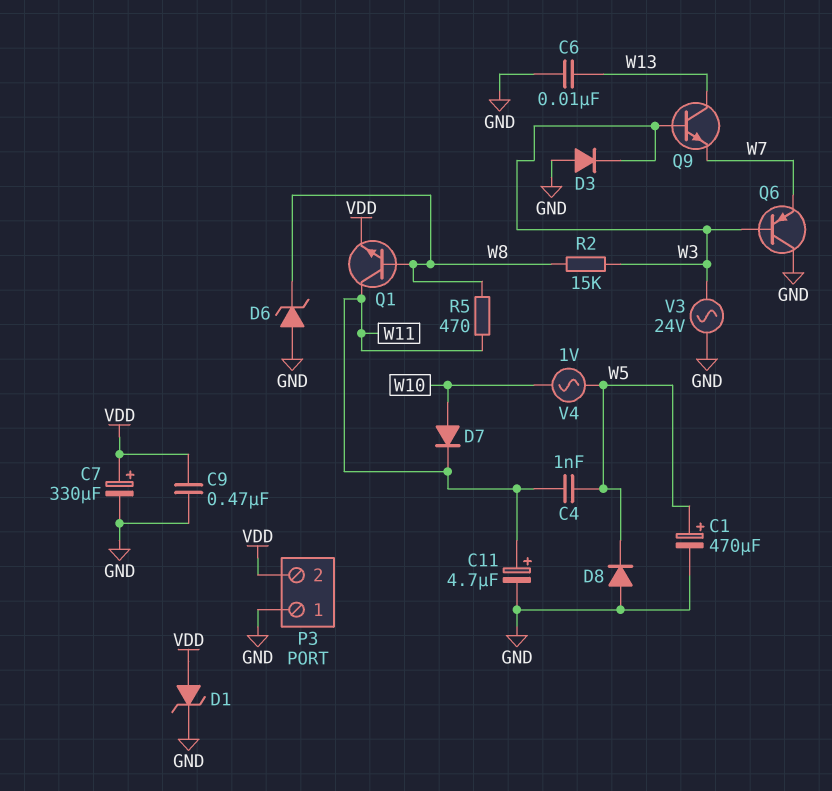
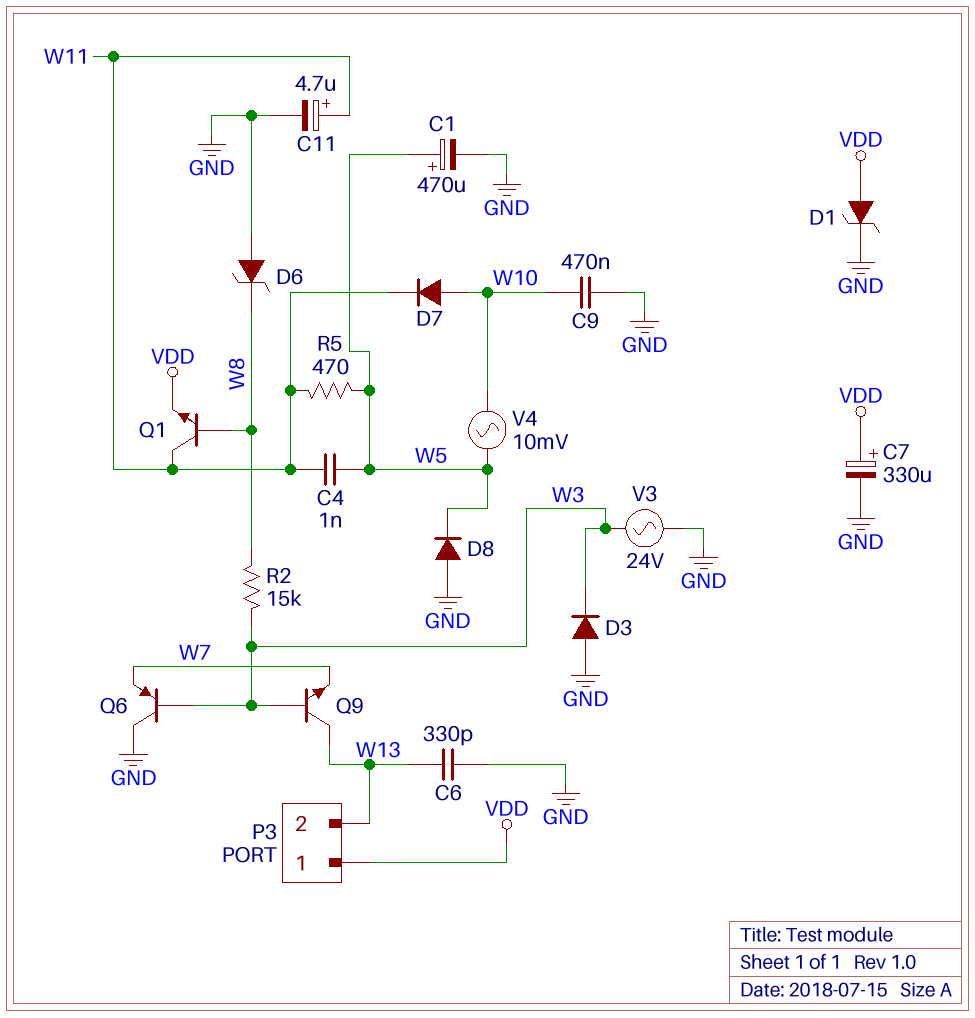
C6: 10nF (GND, W13) -> 330pF (GND, W13)
C9: 470nF (GND, VDD) -> 470nF (GND, W10)
P3 pin 1: GND -> VDD
P3 pin 2: VDD -> W13
R5: 470 (W8, W11) -> 470 (W5, W11)
V4: AC 1V (W5, W10) -> AC 10mV (W5, W10)

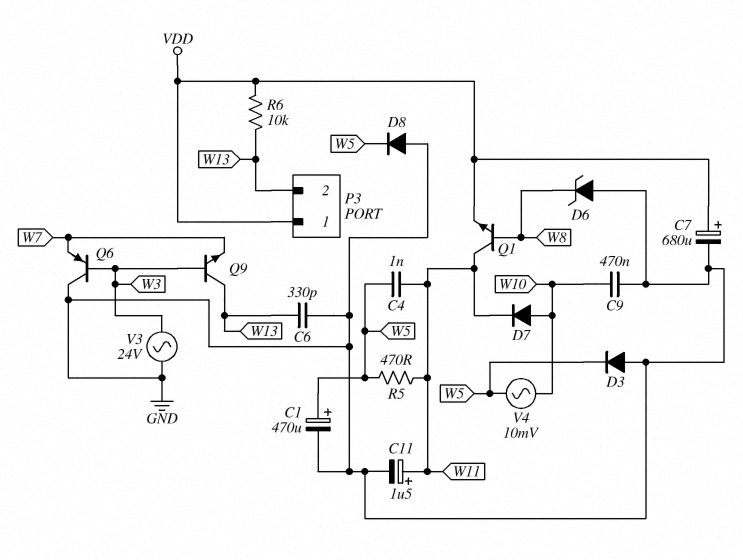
C7: 330uF (plus VDD, minus GND) -> 680uF (plus VDD, minus GND)
C11: 4.7uF (plus W11, minus GND) -> 1.5uF (plus W11, minus GND)
D1: zener (A VDD, K GND) -> none
D3: diode (A GND, K W3) -> diode (A GND, K W5)
R2: 15k (W3, W8) -> none
R6: none -> 10k (VDD, W13)

